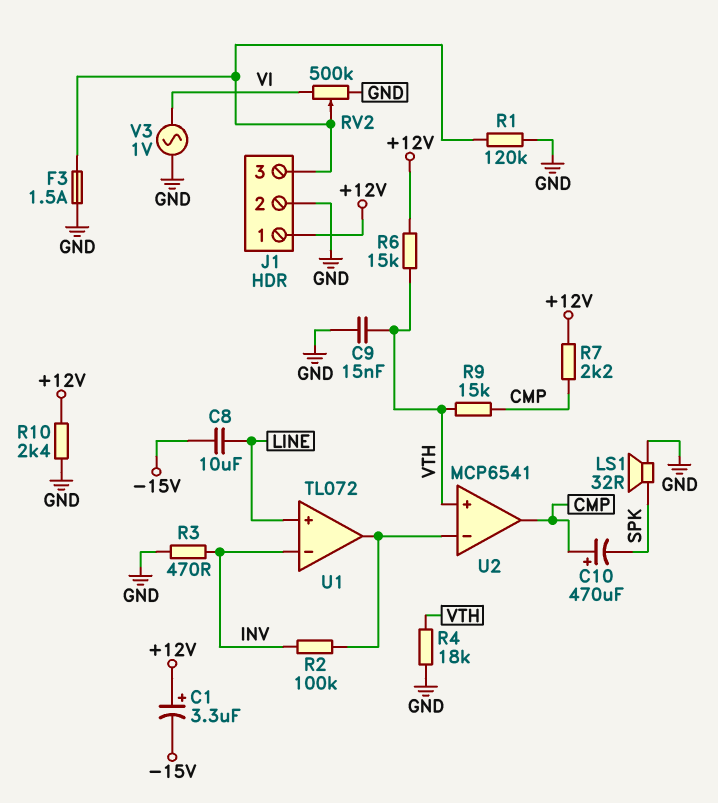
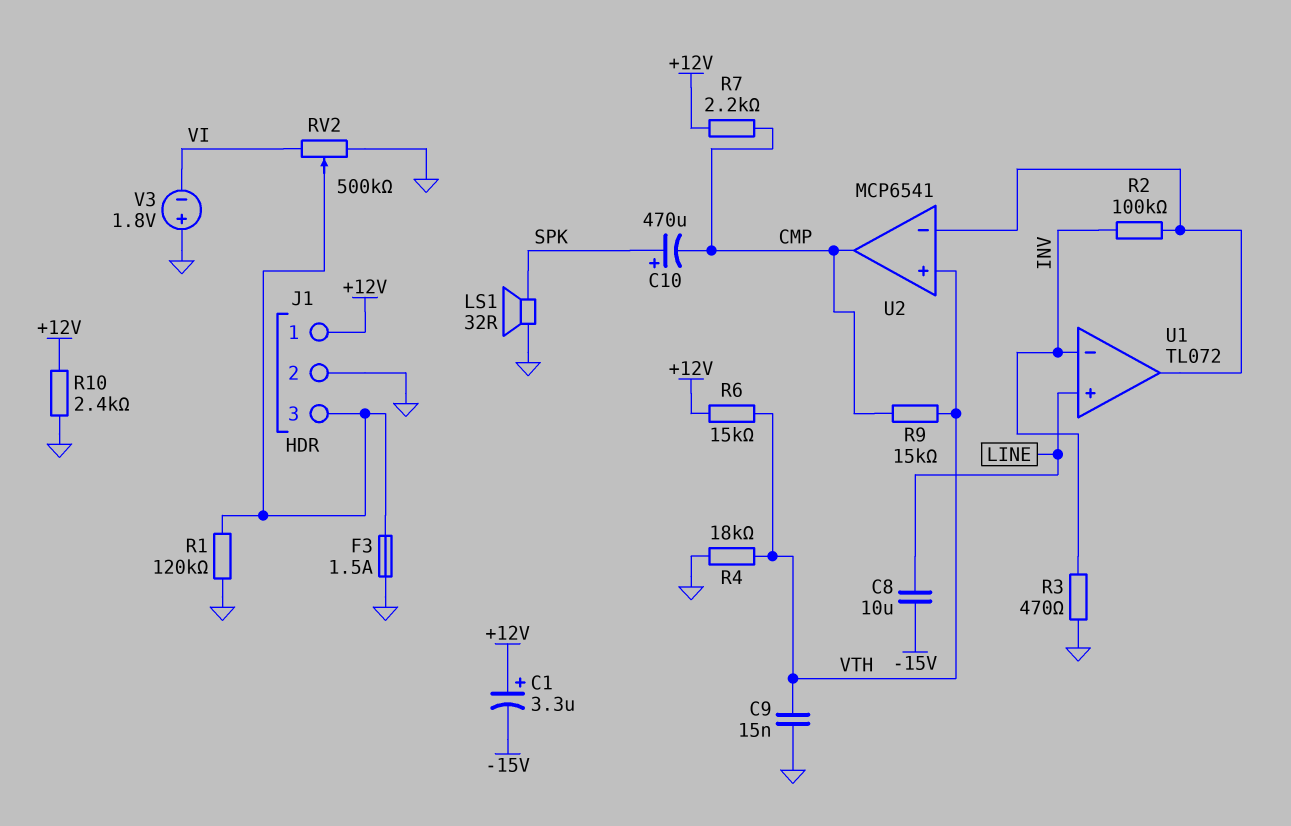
C10: 470uF (plus CMP, minus SPK) -> 470uF (plus SPK, minus CMP)
V3: AC 1V (GND, VI) -> 1.8V (plus GND, minus VI)

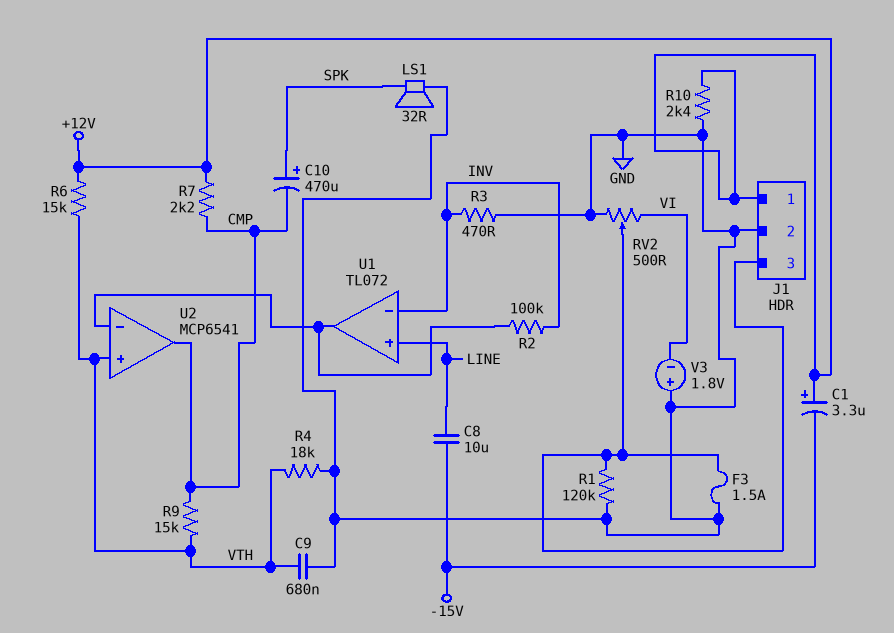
C9: 15nF (GND, VTH) -> 680nF (GND, VTH)
RV2: 500k (GND, VI, wiper J1/3) -> 500 (GND, VI, wiper J1/3)

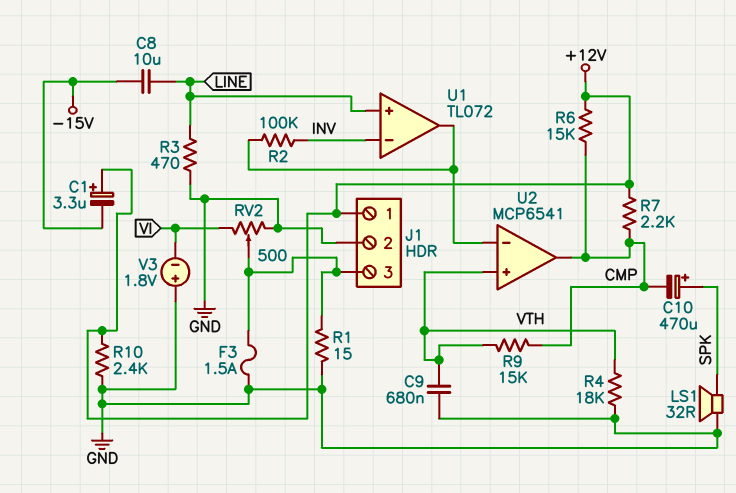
R1: 120k (GND, J1/3) -> 15 (GND, J1/3)
R3: 470 (GND, INV) -> 470 (GND, LINE)
R6: 15k (+12V, VTH) -> 15k (+12V, CMP)

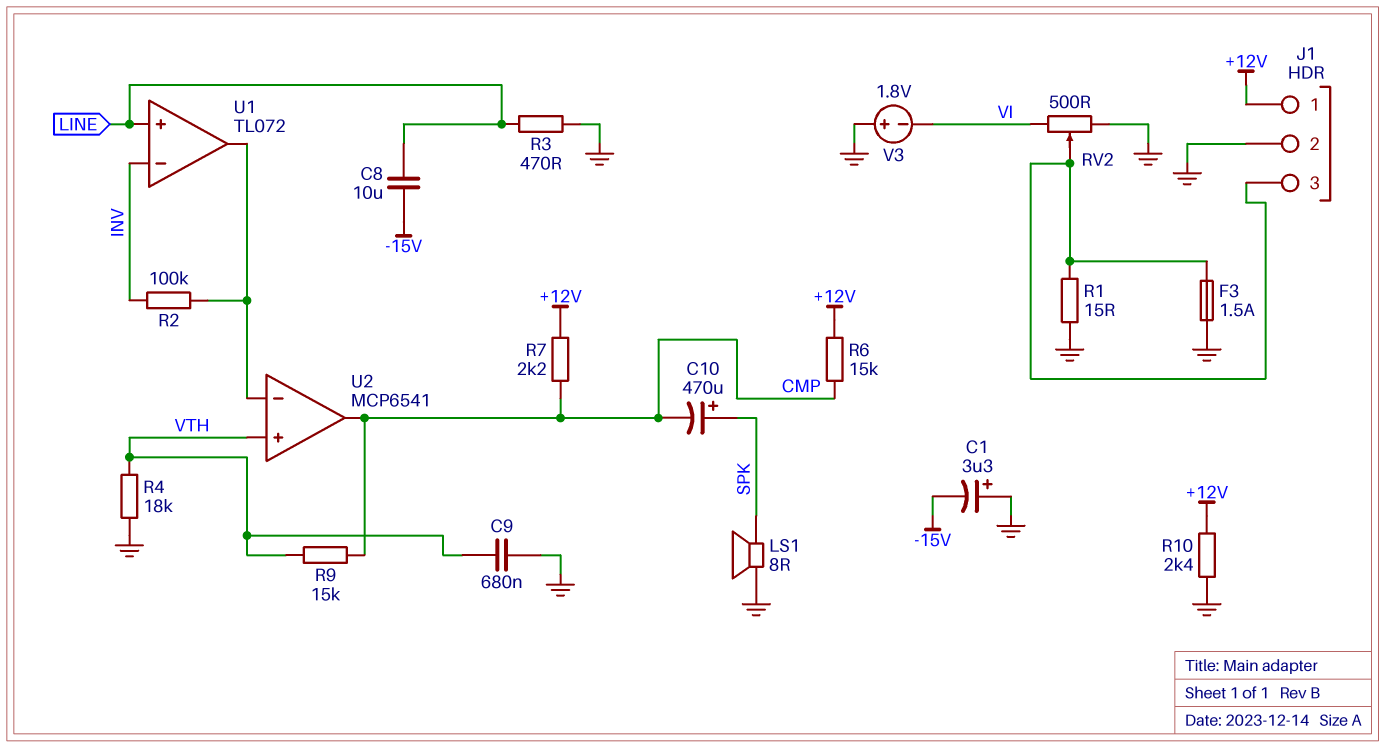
C1: 3.3uF (plus +12V, minus -15V) -> 3.3uF (plus GND, minus -15V)
LS1: speaker 32R (GND, SPK) -> speaker 8R (GND, SPK)

